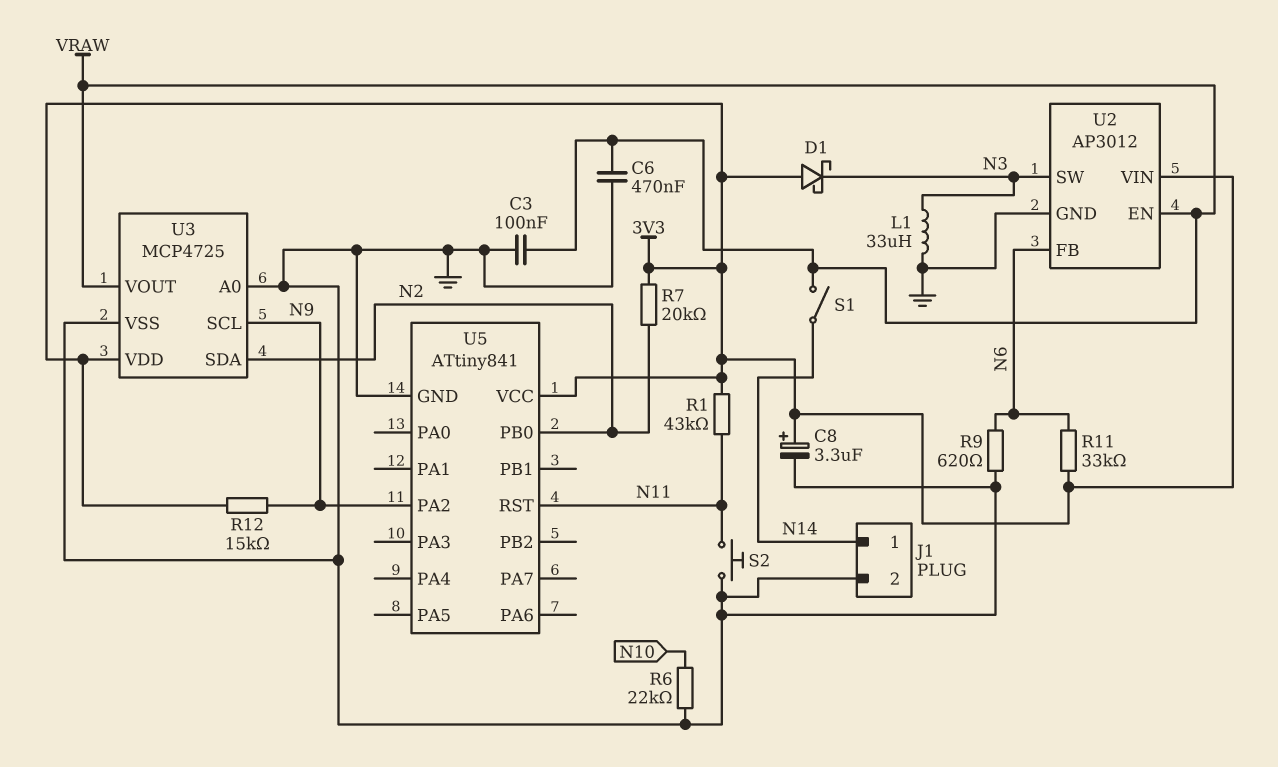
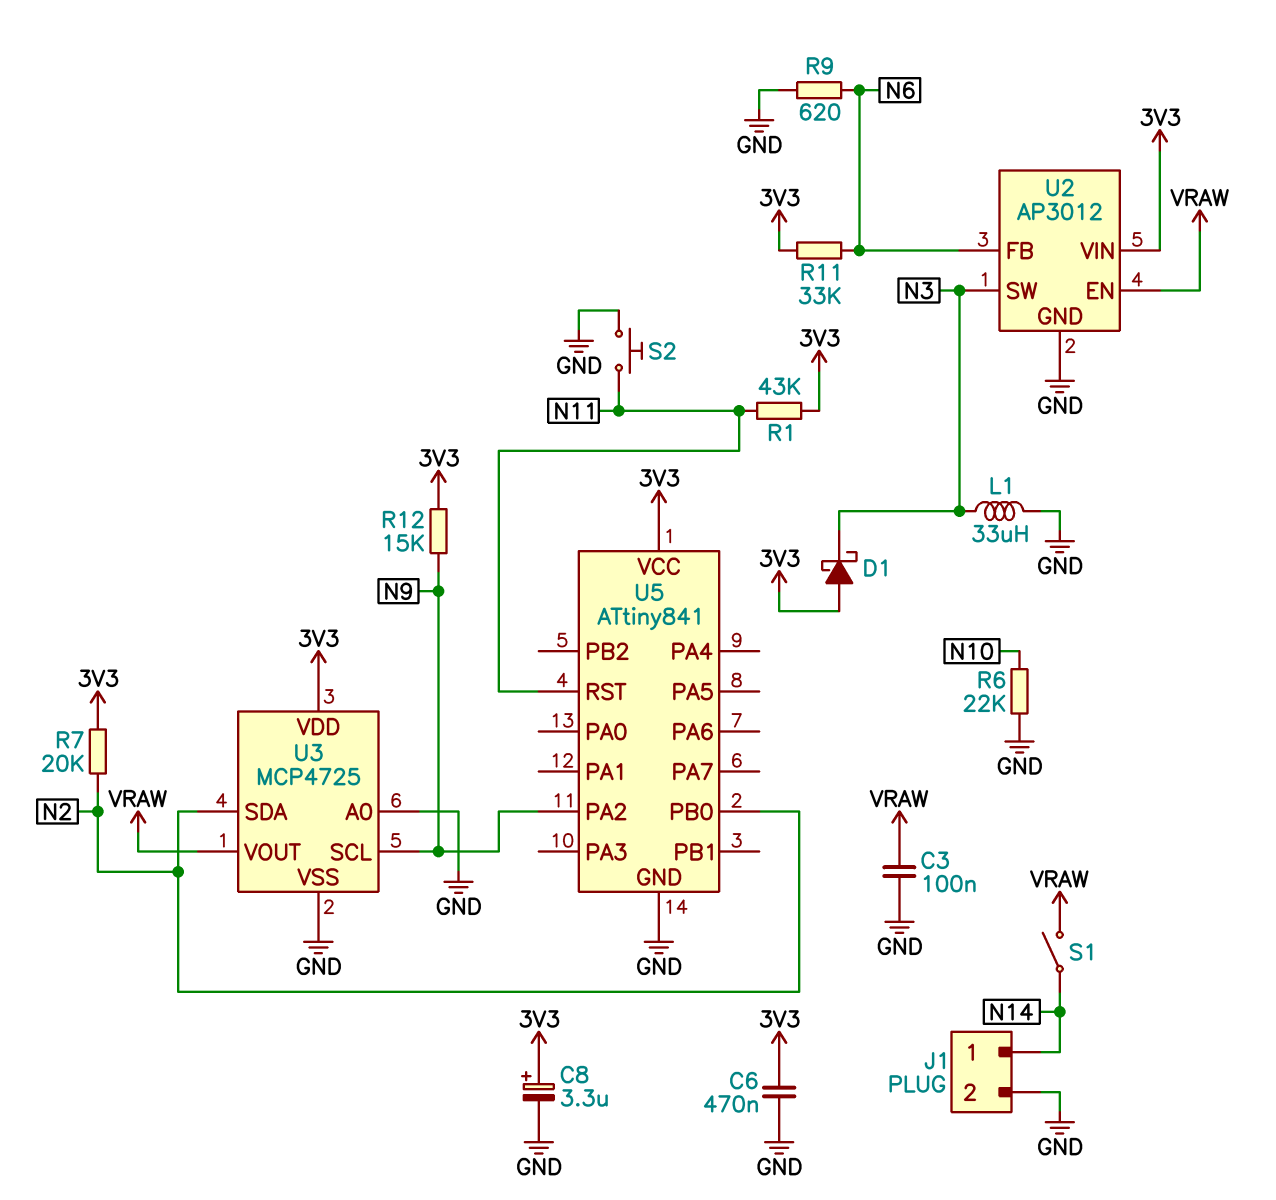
C6: 470nF (GND, VRAW) -> 470nF (3V3, GND)

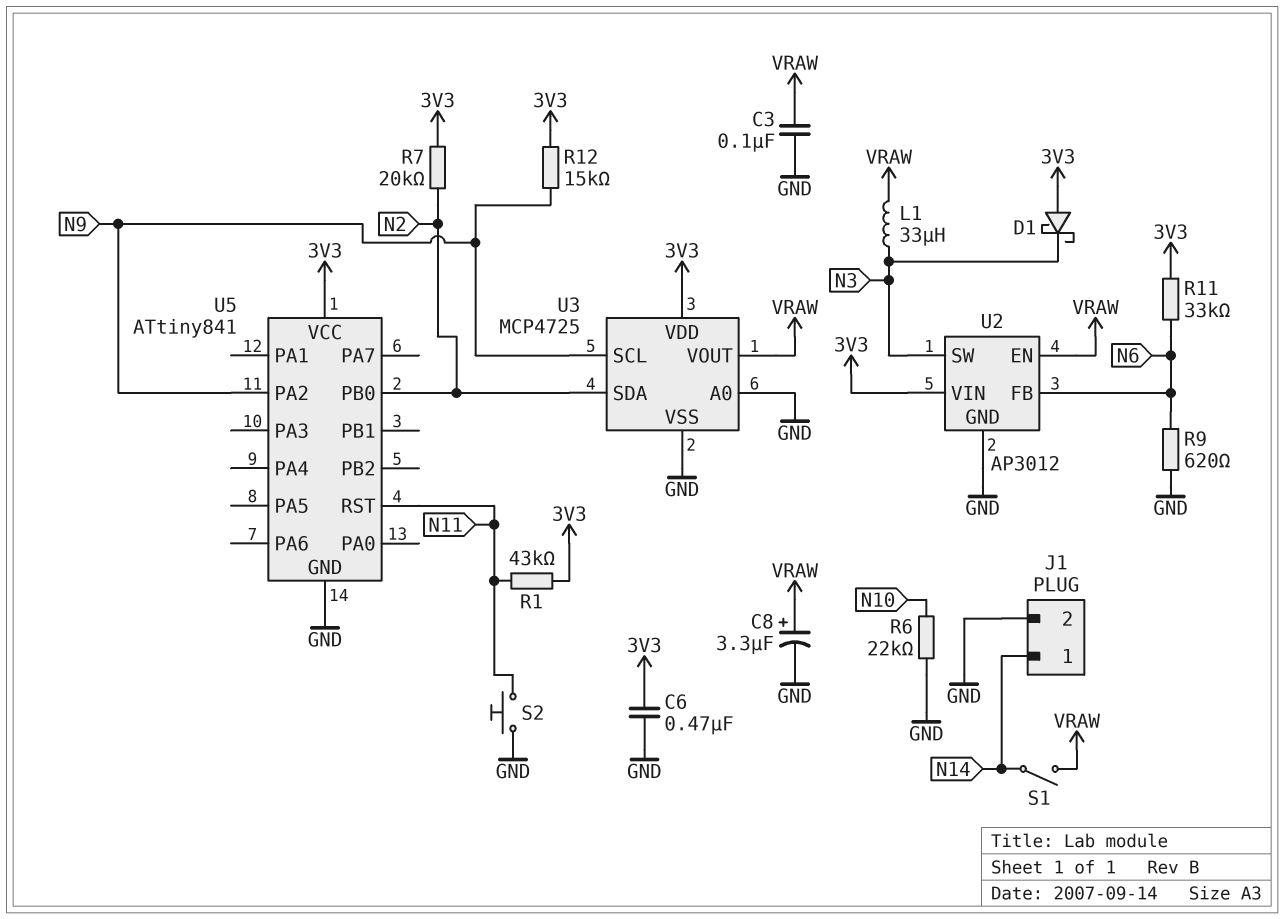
C8: 3.3uF (plus 3V3, minus GND) -> 3.3uF (plus VRAW, minus GND)
L1: 33uH (GND, N3) -> 33uH (N3, VRAW)

